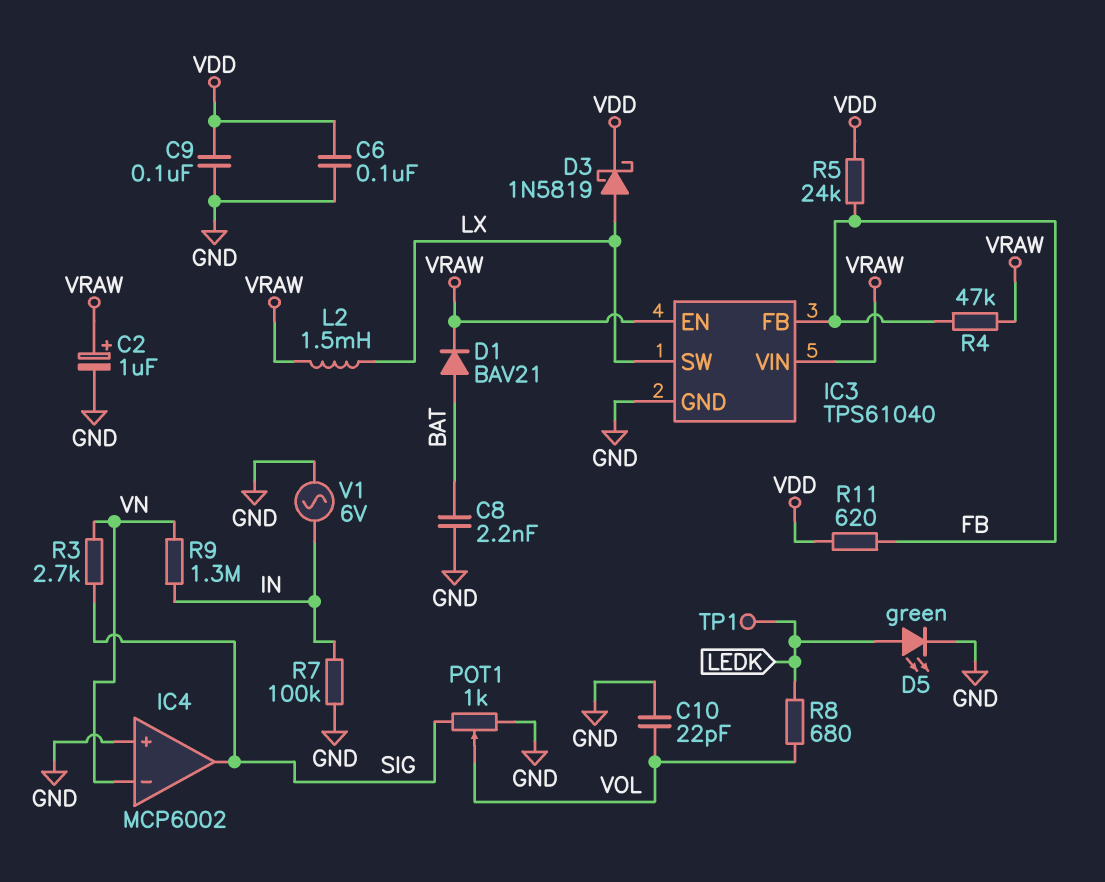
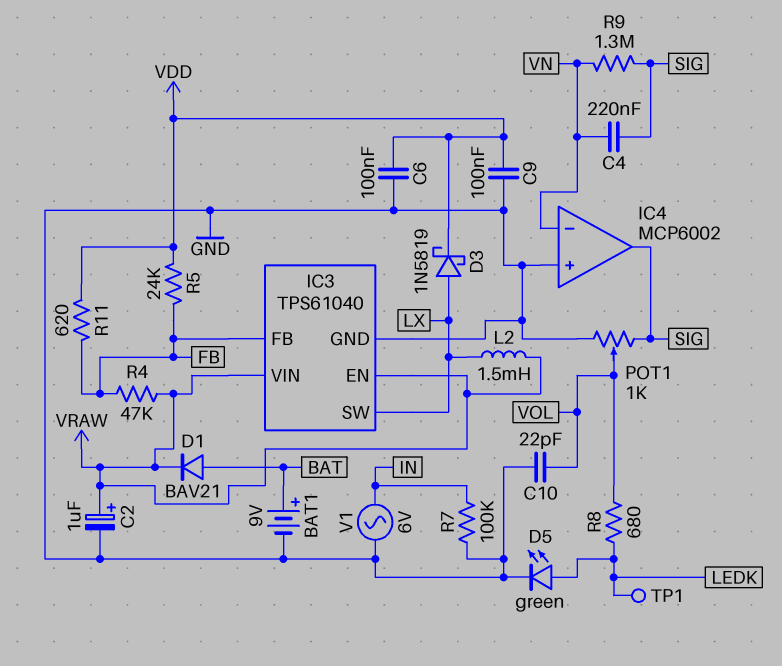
BAT1: none -> 9V (plus BAT, minus GND)
C4: none -> 220nF (SIG, VN)
C8: 2.2nF (BAT, GND) -> none
R3: 2.7k (SIG, VN) -> none
R9: 1.3M (IN, VN) -> 1.3M (SIG, VN)

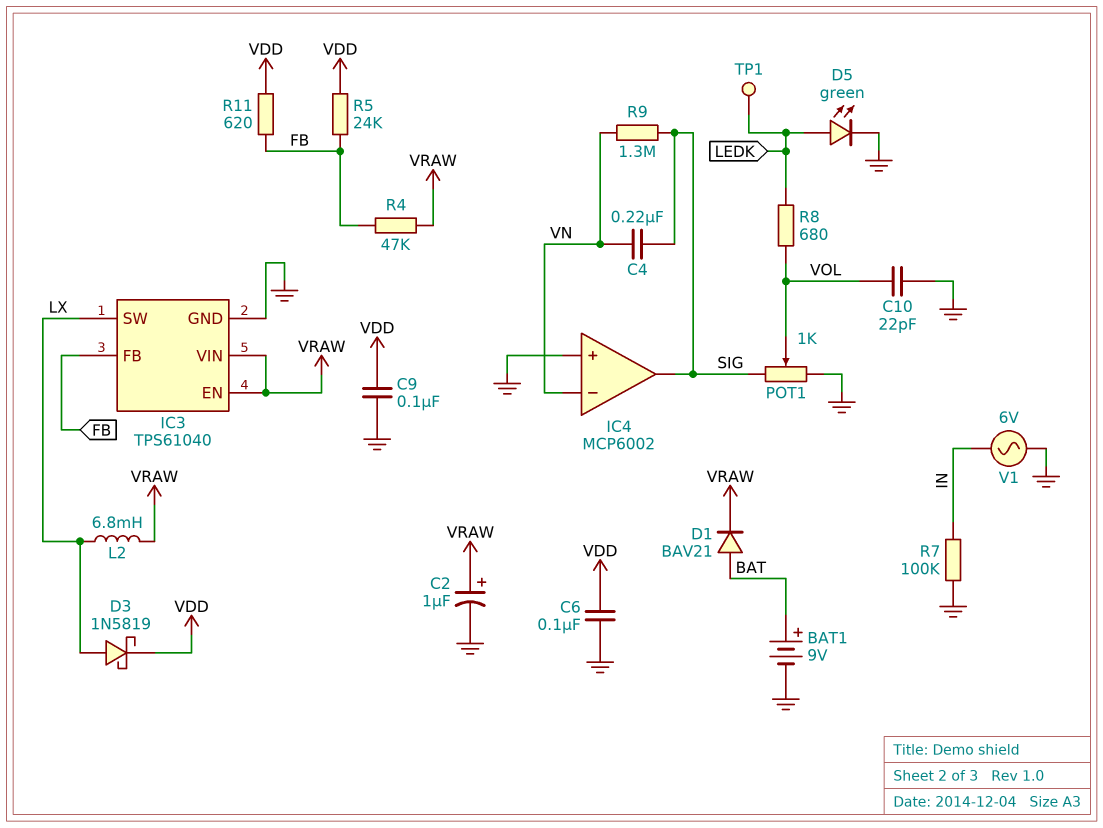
L2: 1.5mH (LX, VRAW) -> 6.8mH (LX, VRAW)

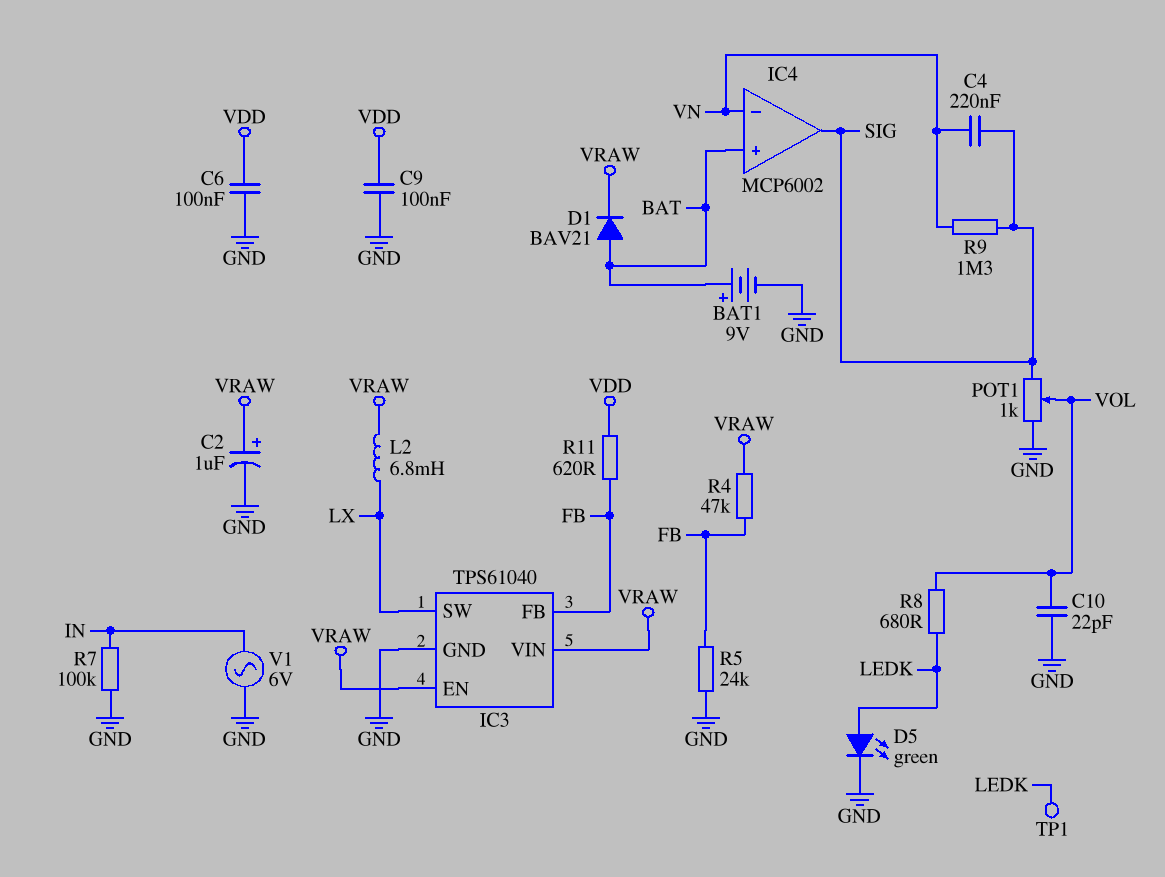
D3: schottky 1N5819 (A LX, K VDD) -> none
IC4 pin in+: GND -> BAT
R5: 24k (FB, VDD) -> 24k (FB, GND)

